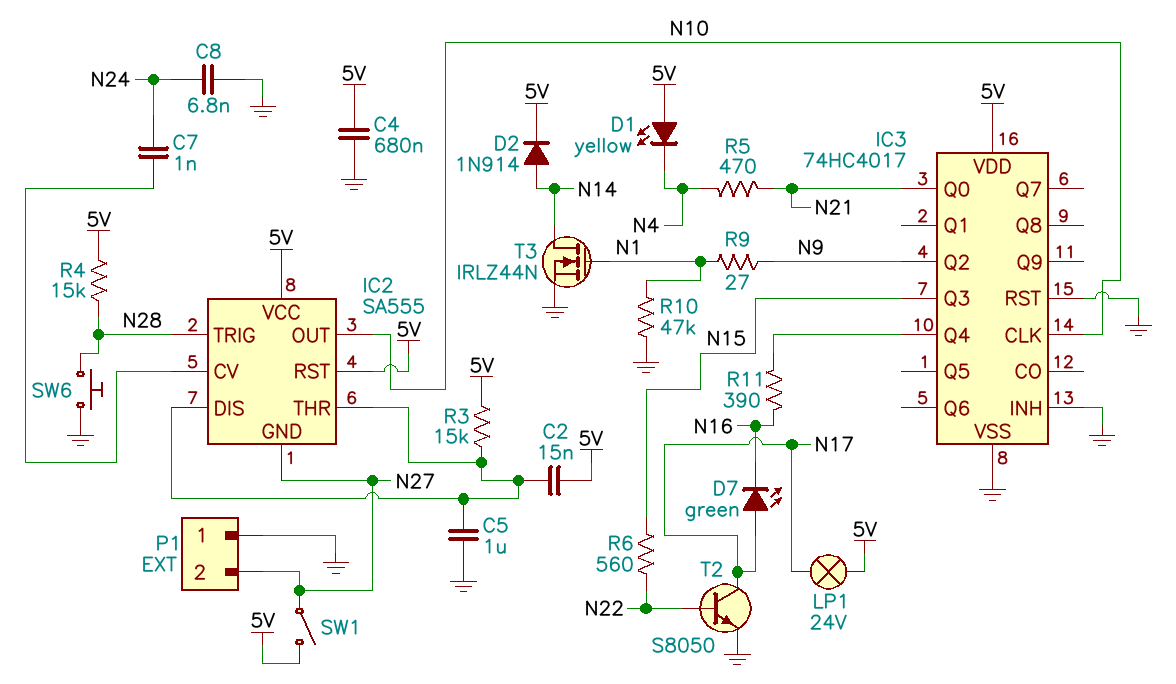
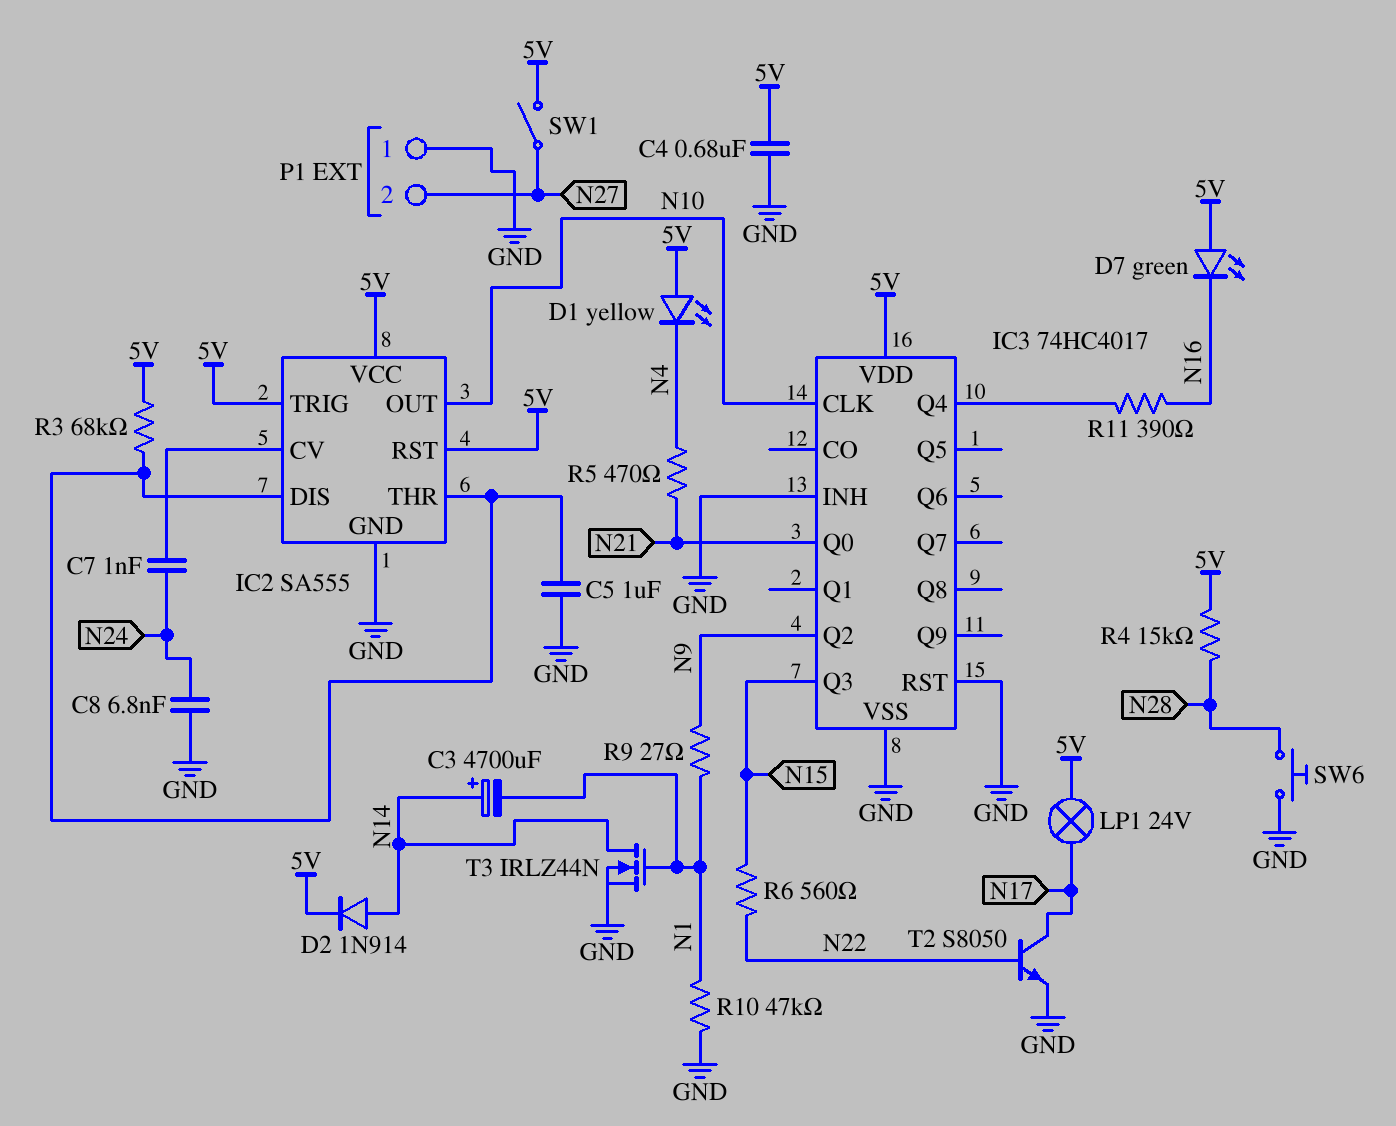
C2: 15nF (5V, IC2/DIS) -> none
C3: none -> 4700uF (plus N14, minus N1)
D7: LED green (A N17, K N16) -> LED green (A 5V, K N16)
IC2 pin GND: N27 -> GND
IC2 pin TRIG: N28 -> 5V
R3: 15k (5V, IC2/DIS) -> 68k (5V, IC2/DIS)

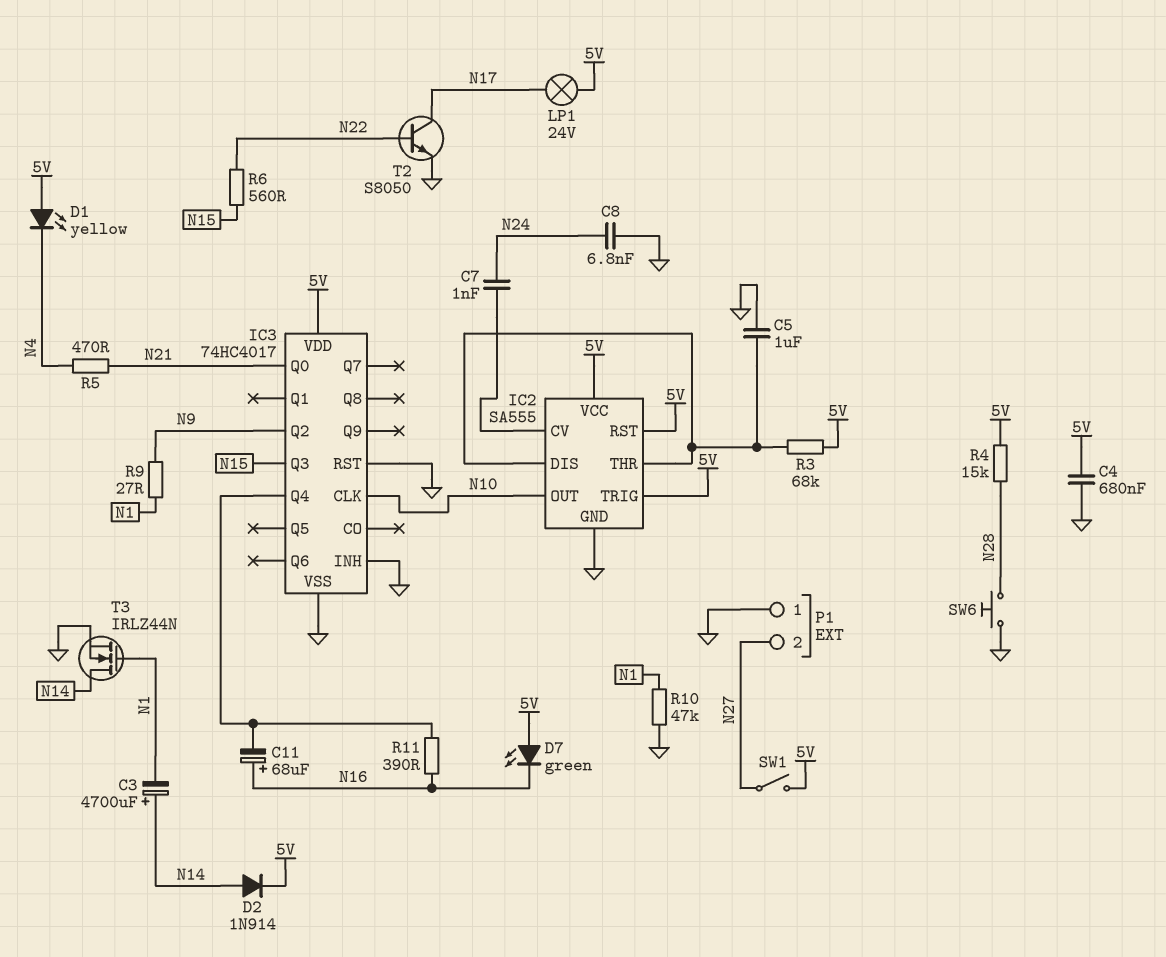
C11: none -> 68uF (plus N16, minus IC3/Q4)

